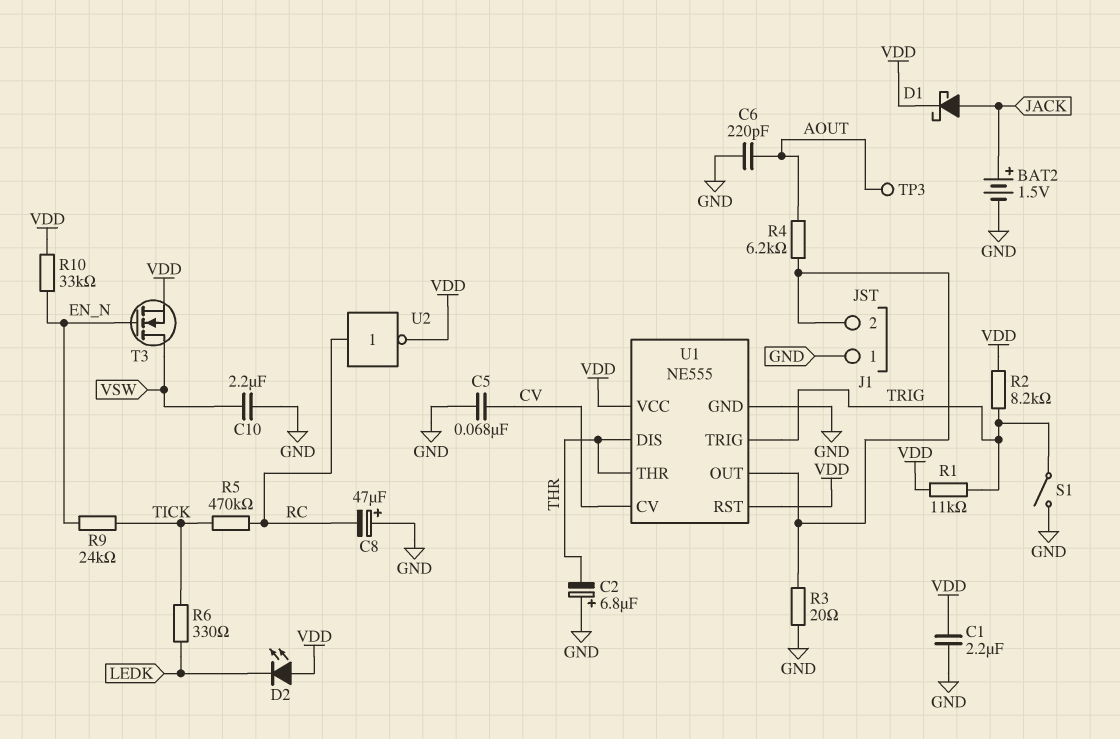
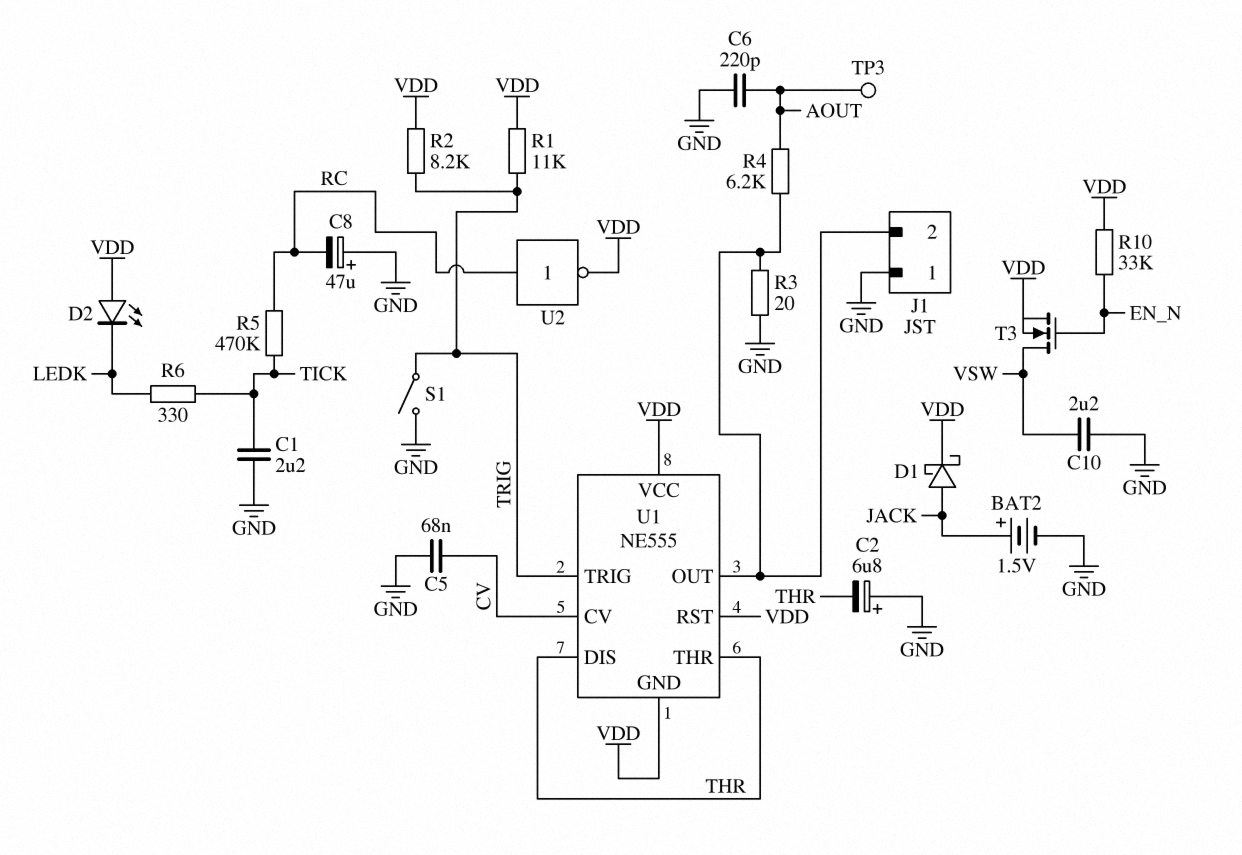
C1: 2.2uF (GND, VDD) -> 2.2uF (GND, TICK)
R9: 24k (EN_N, TICK) -> none
U1 pin GND: GND -> VDD

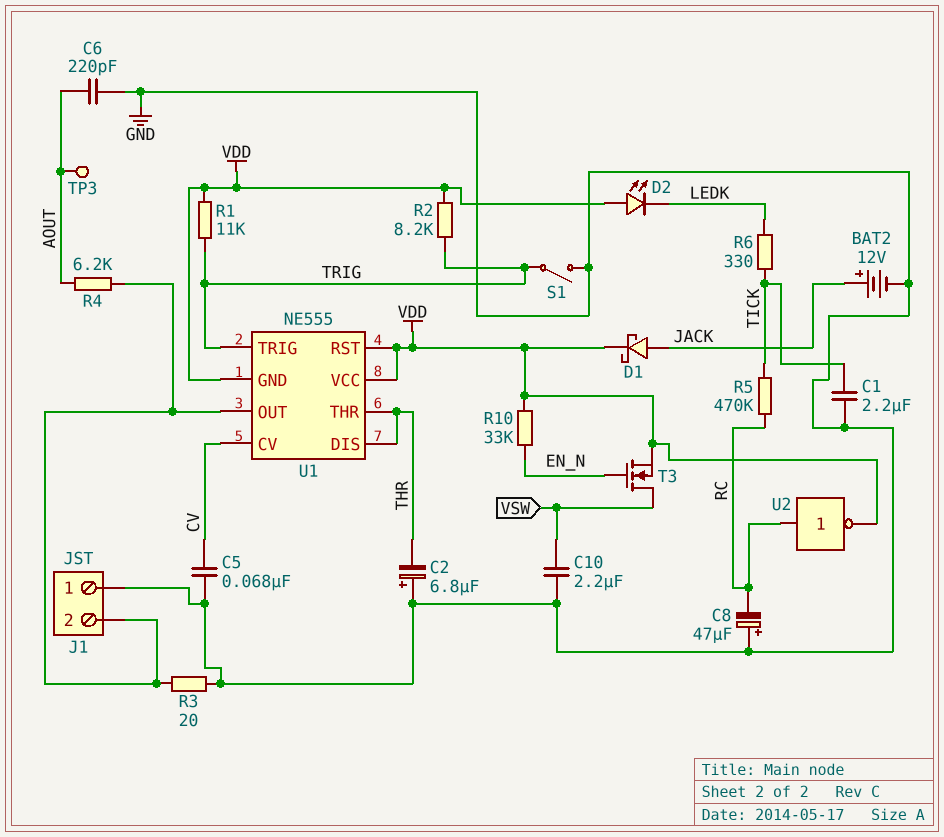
BAT2: 1.5V (plus JACK, minus GND) -> 12V (plus JACK, minus GND)

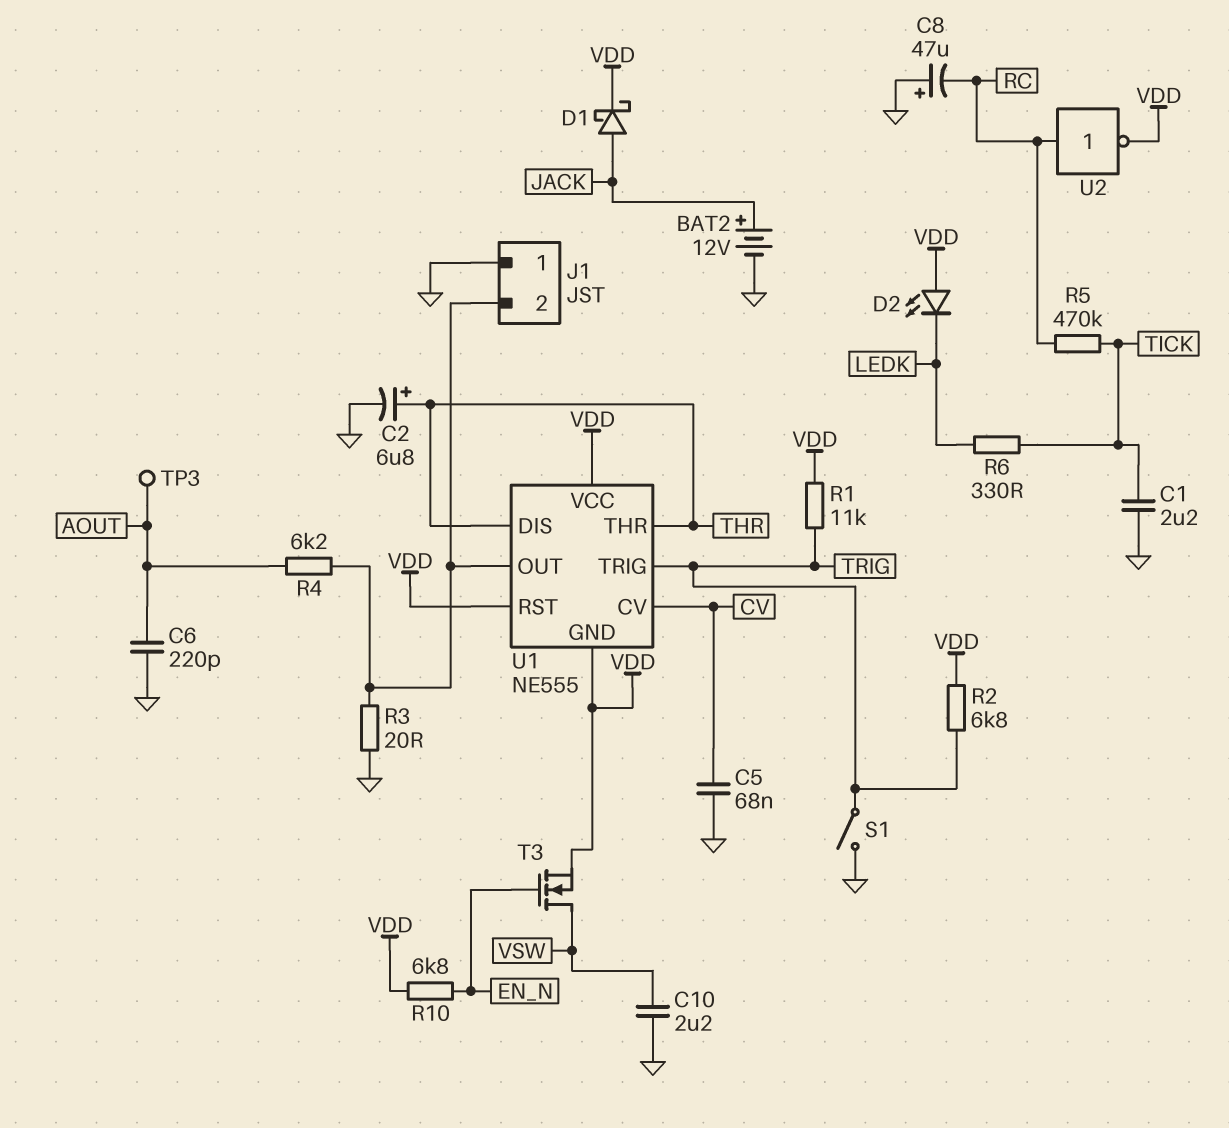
C2: 6.8uF (plus GND, minus THR) -> 6.8uF (plus THR, minus GND)
R2: 8.2k (TRIG, VDD) -> 6.8k (TRIG, VDD)
R10: 33k (EN_N, VDD) -> 6.8k (EN_N, VDD)

